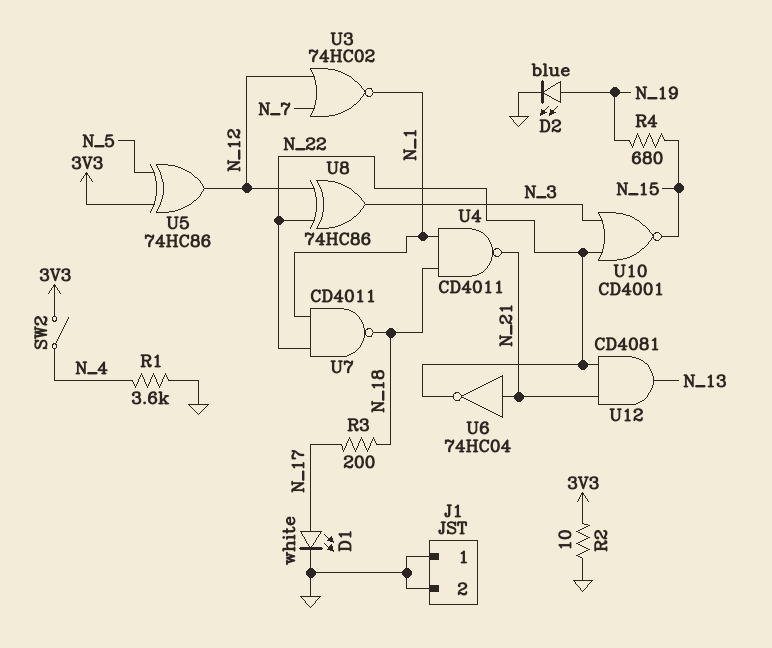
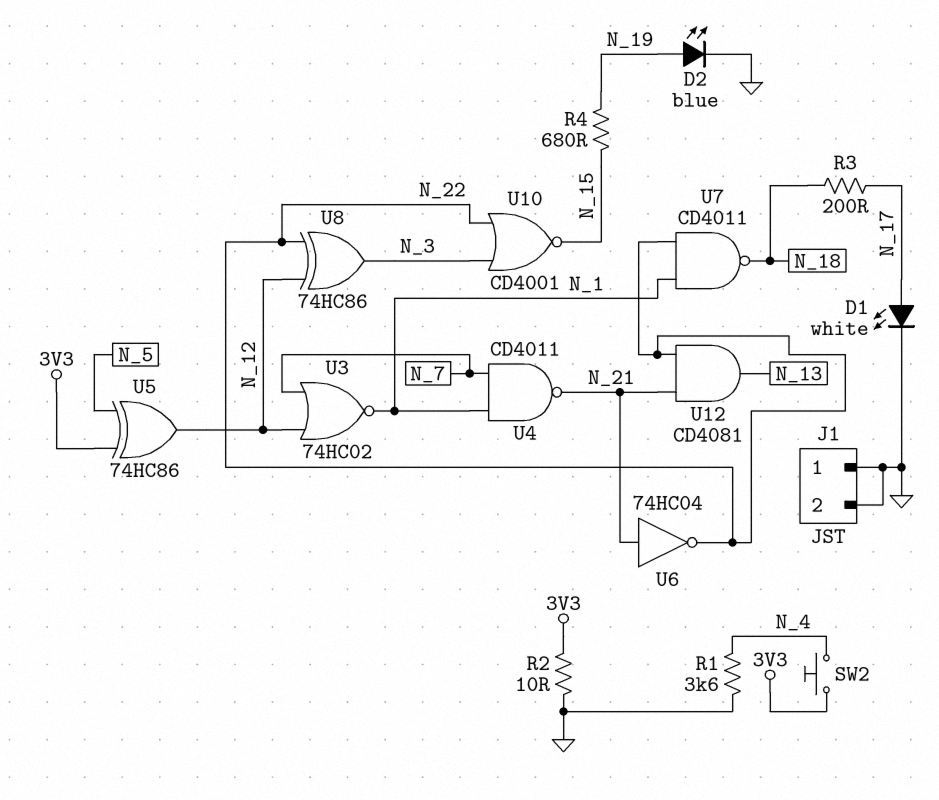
SW2: switch (3V3, N_4) -> button (3V3, N_4)
U4: NAND CD4011 (in N_1, in N_18, out N_21) -> NAND CD4011 (in N_1, in N_7, out N_21)

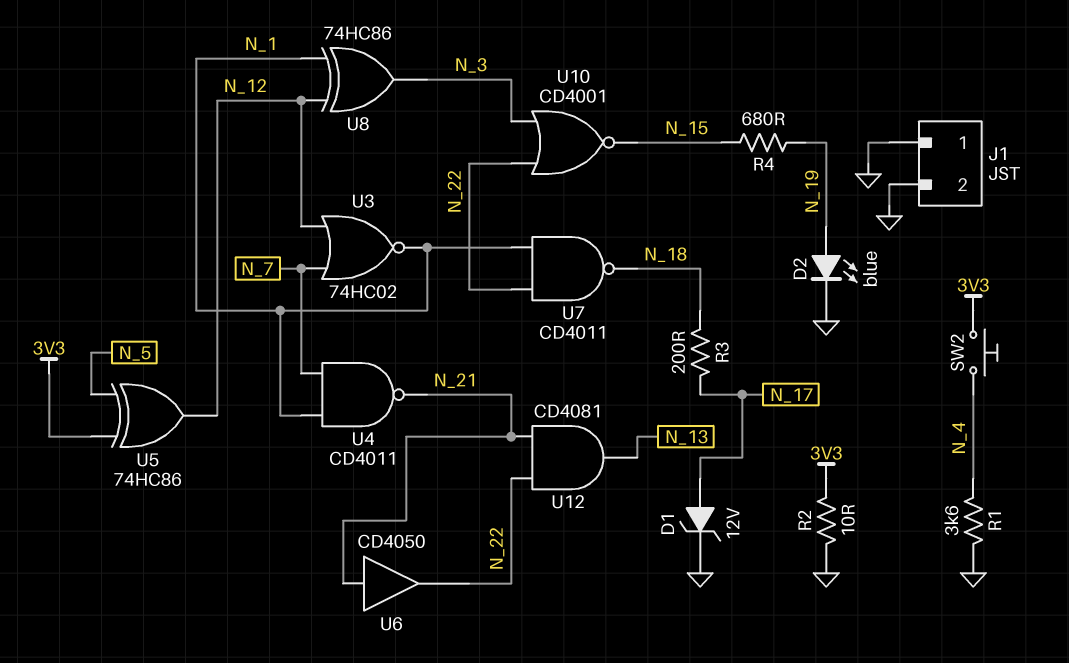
D1: LED white (A N_17, K GND) -> zener 12V (A N_17, K GND)
U6: NOT 74HC04 (in N_21, out N_22) -> buffer CD4050 (in N_21, out N_22)
U8: XOR 74HC86 (in N_12, in N_22, out N_3) -> XOR 74HC86 (in N_1, in N_12, out N_3)

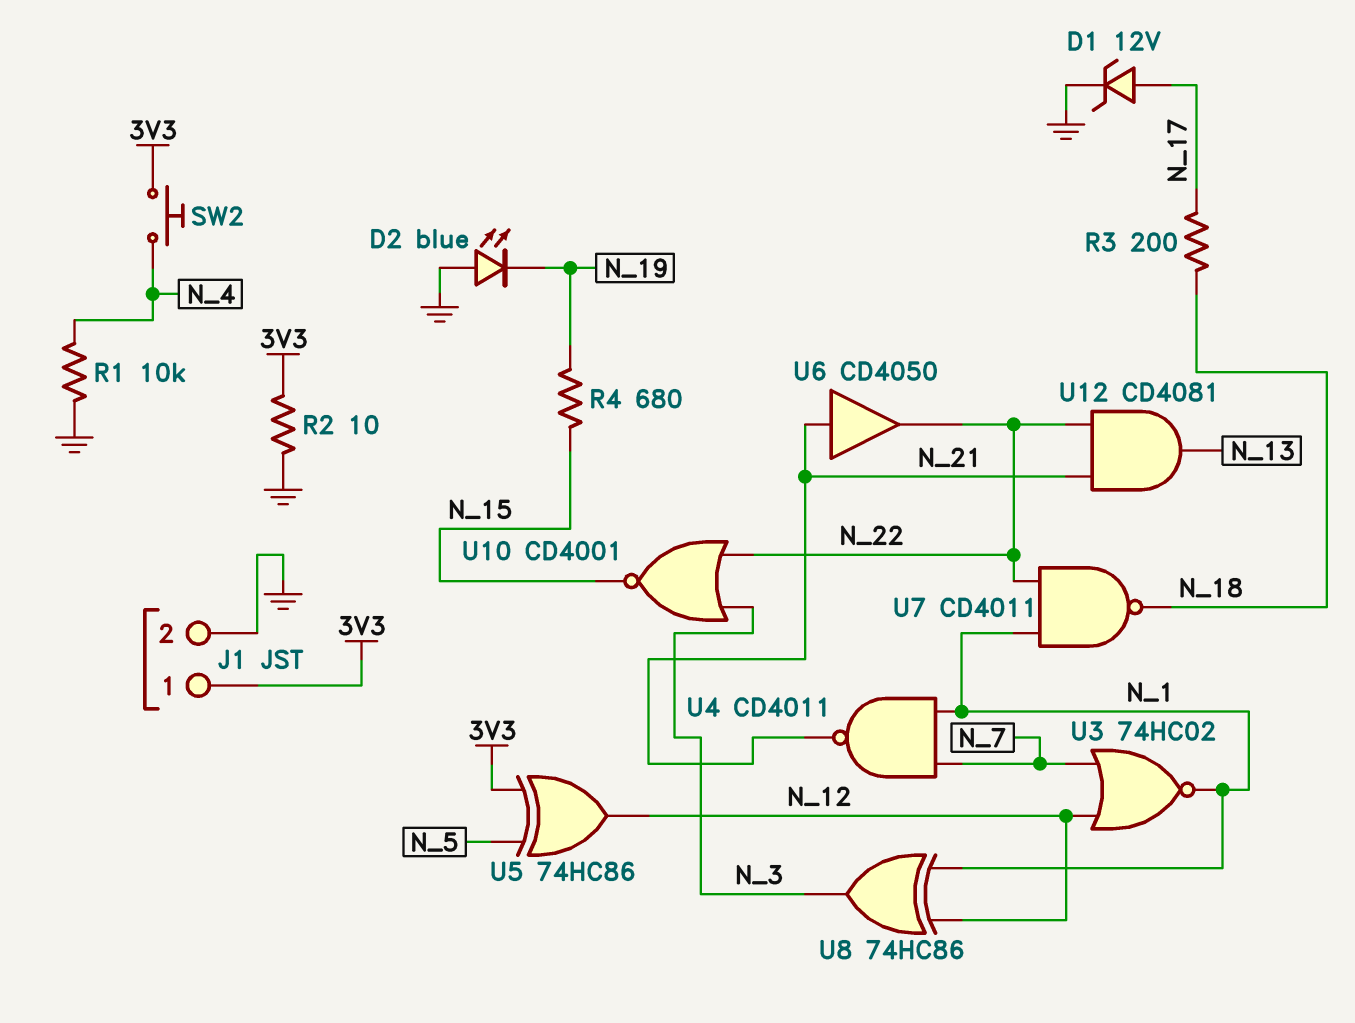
D2: LED blue (A N_19, K GND) -> LED blue (A GND, K N_19)
J1 pin 1: GND -> 3V3
R1: 3.6k (GND, N_4) -> 10k (GND, N_4)

